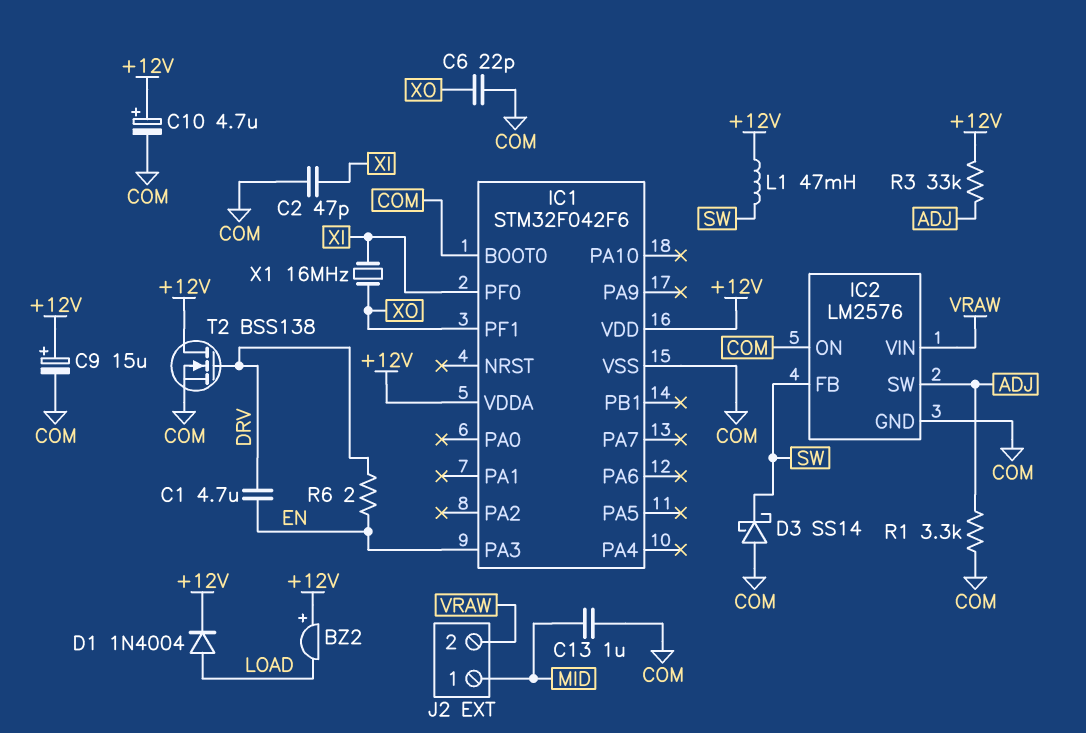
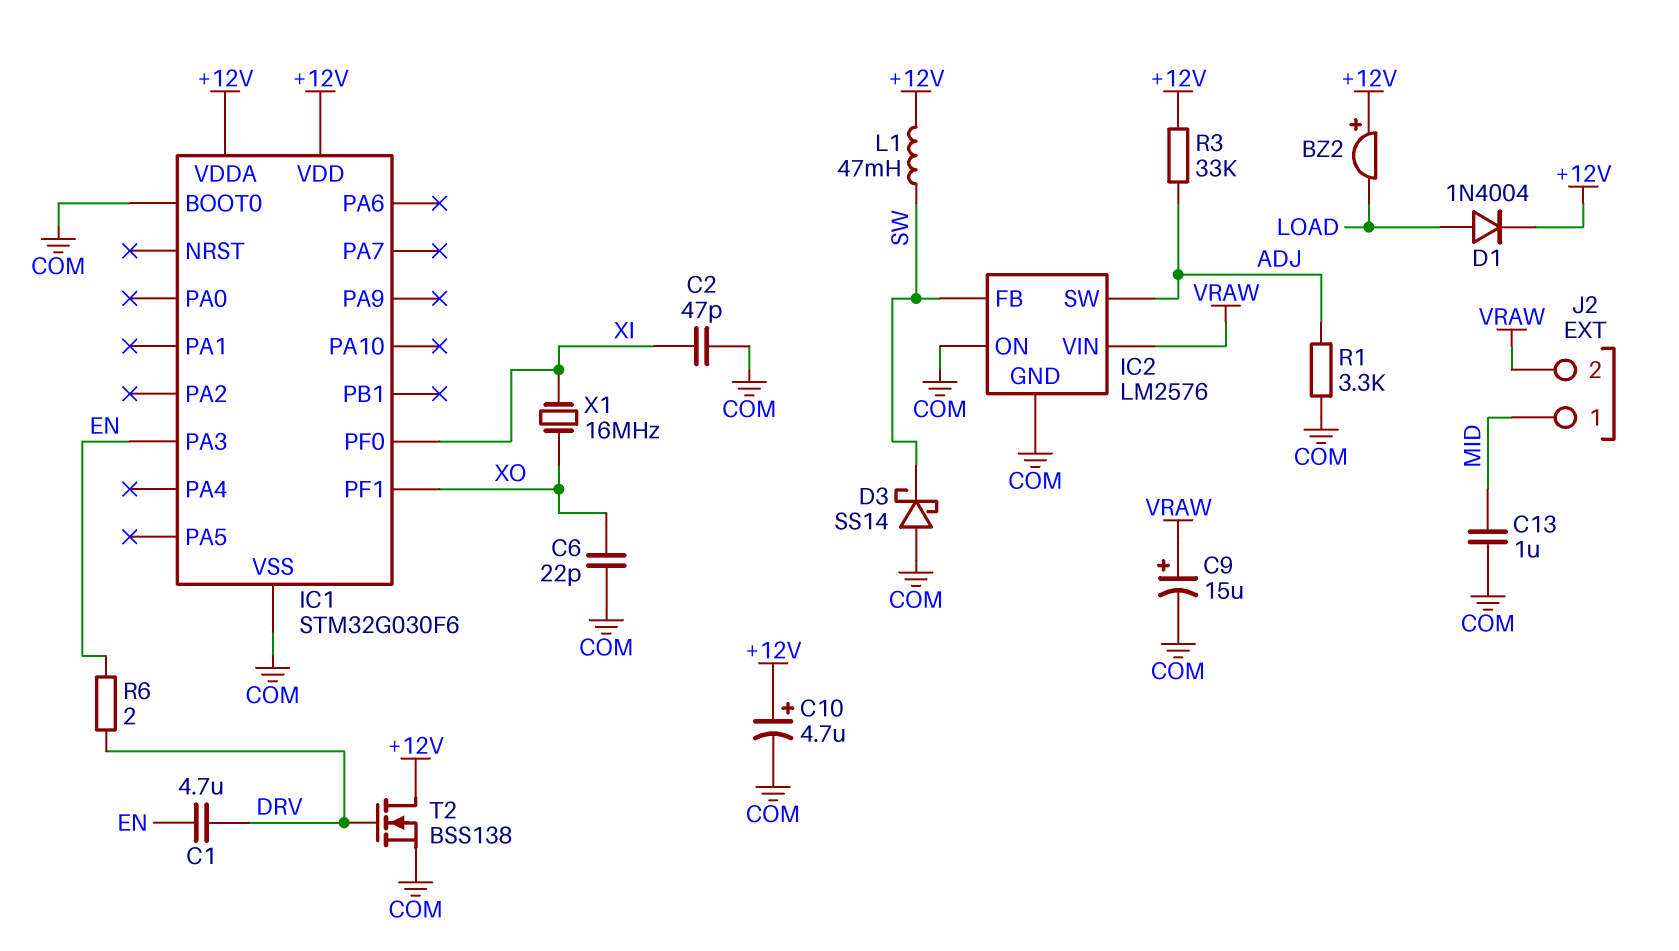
C9: 15uF (plus +12V, minus COM) -> 15uF (plus VRAW, minus COM)
IC1: STM32F042F6 -> STM32G030F6

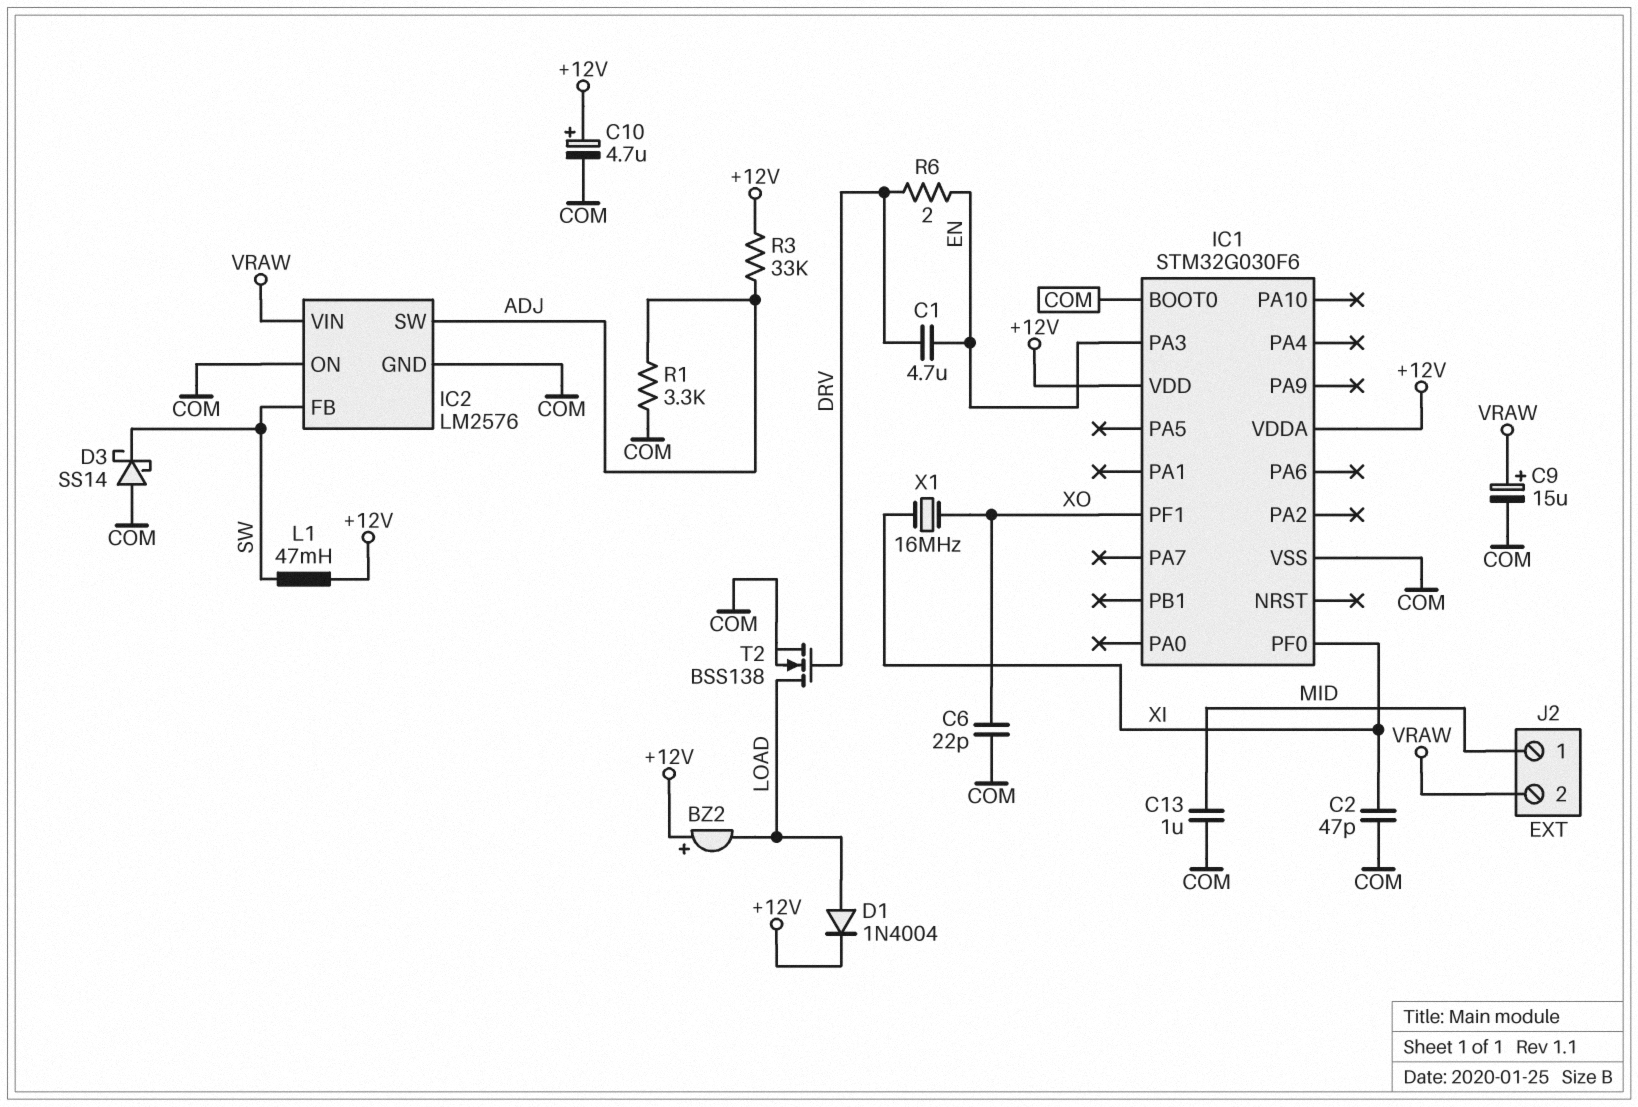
T2: NMOS BSS138 (G DRV, D +12V, S COM) -> NMOS BSS138 (G DRV, D LOAD, S COM)

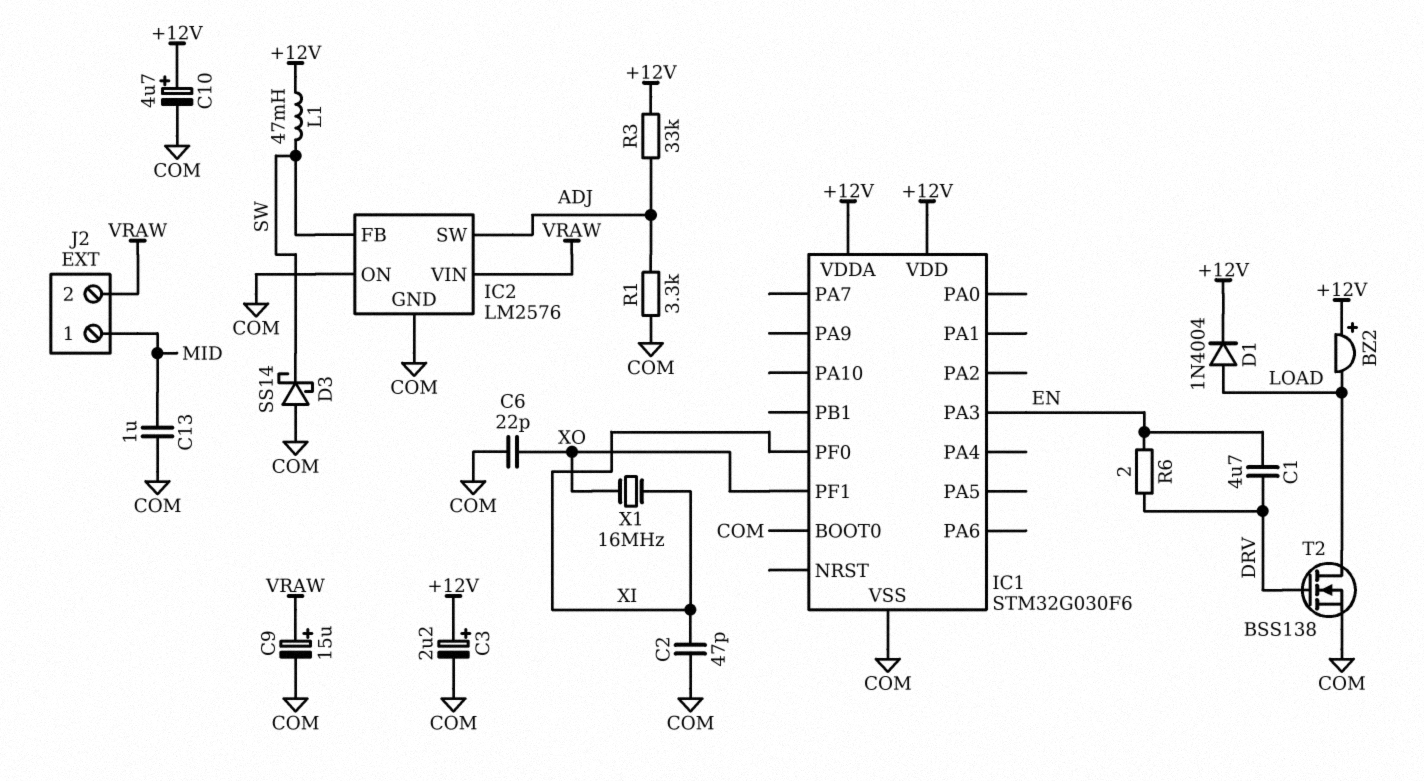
C3: none -> 2.2uF (plus +12V, minus COM)

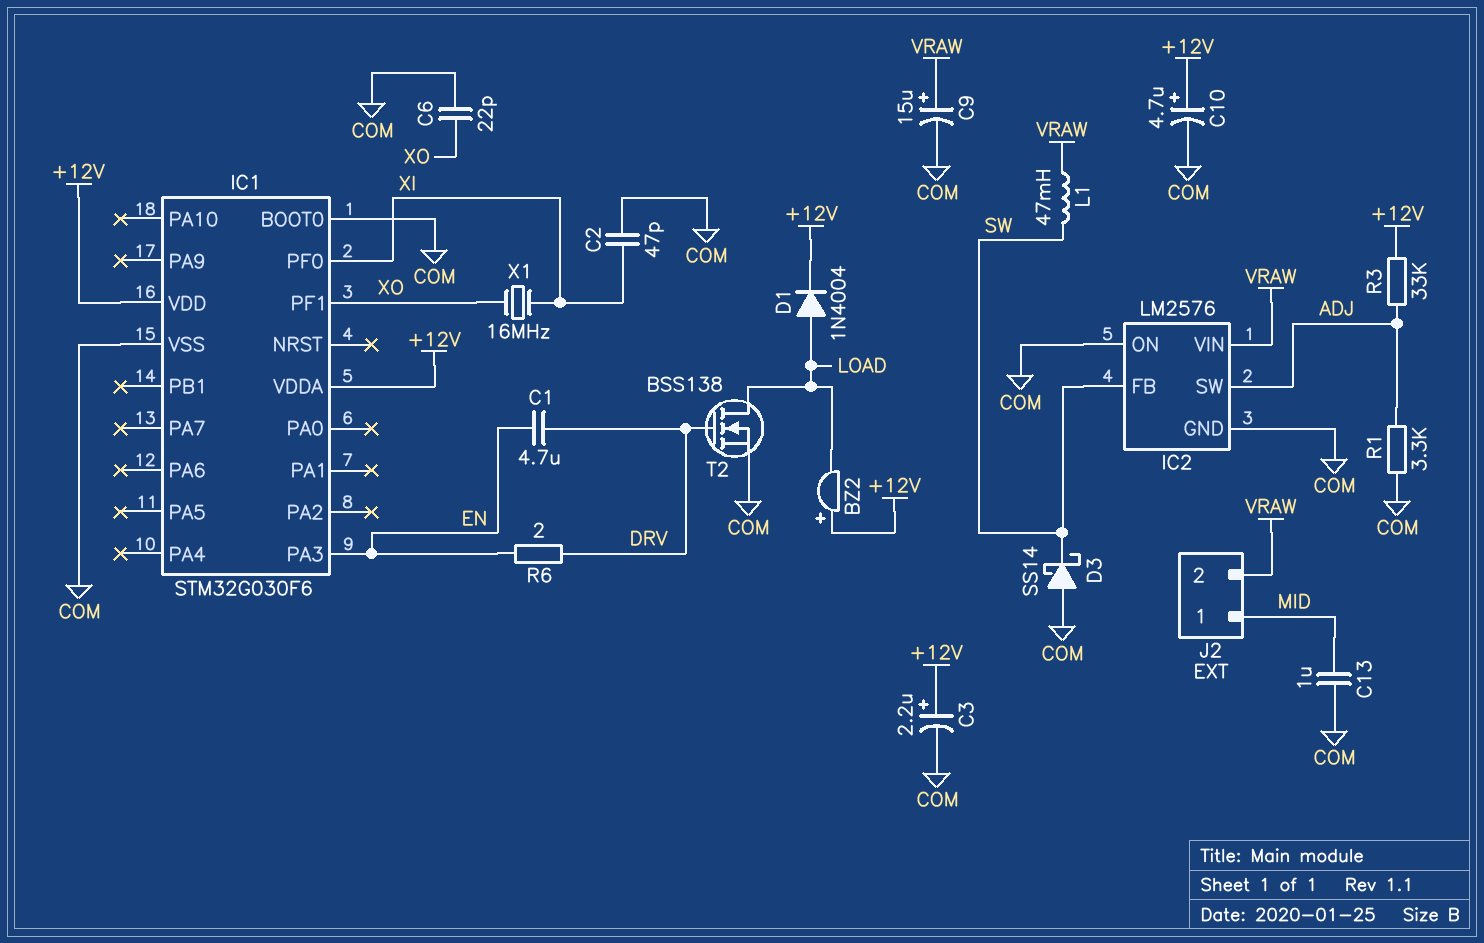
L1: 47mH (+12V, SW) -> 47mH (SW, VRAW)

